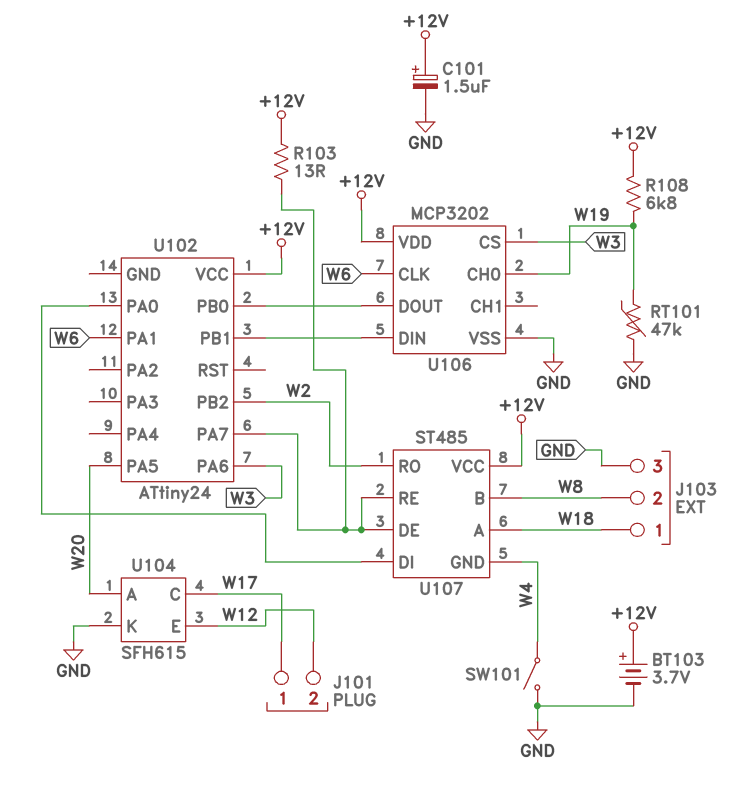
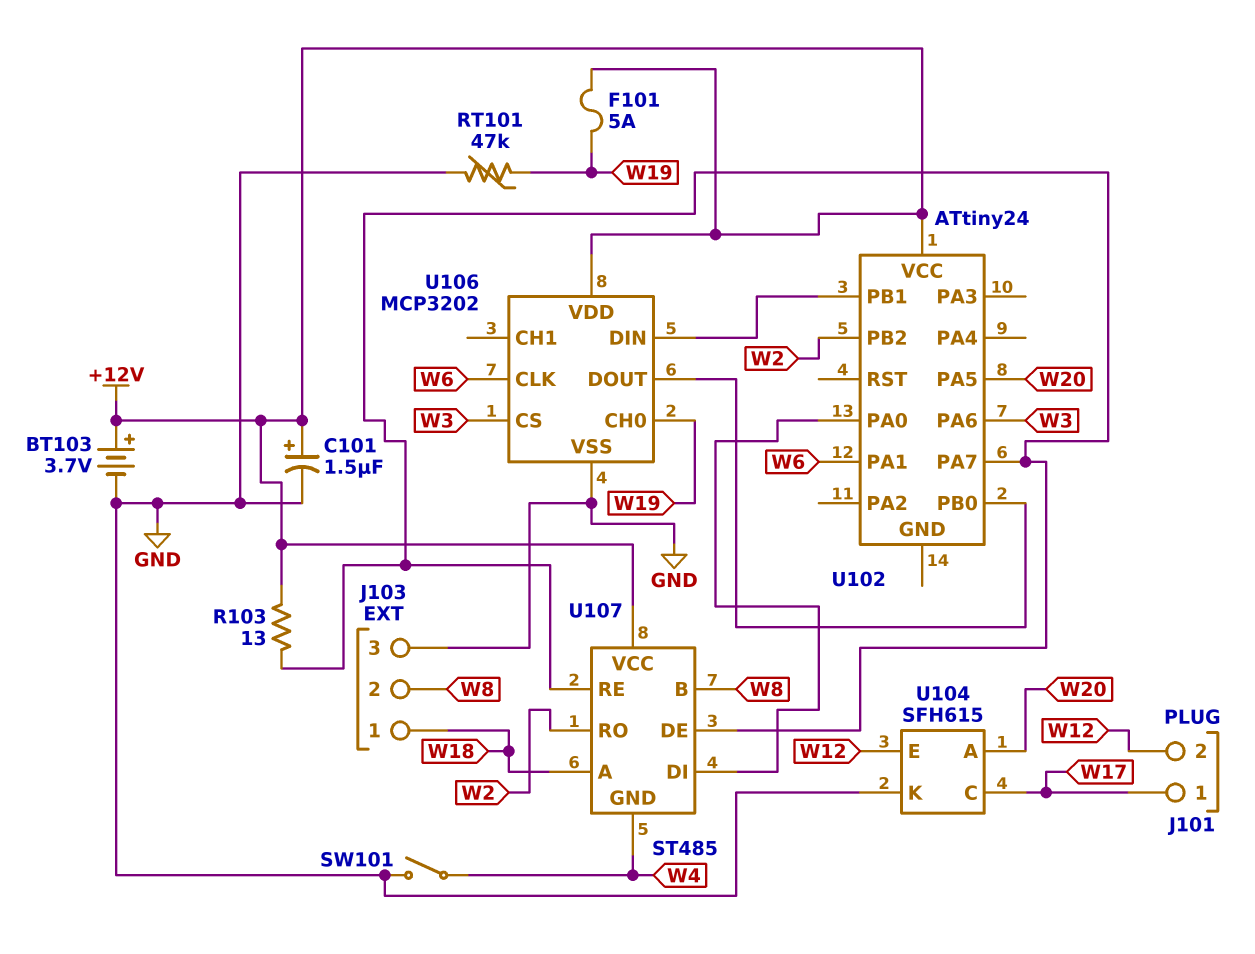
F101: none -> 5A (+12V, W19)
R108: 6.8k (+12V, W19) -> none

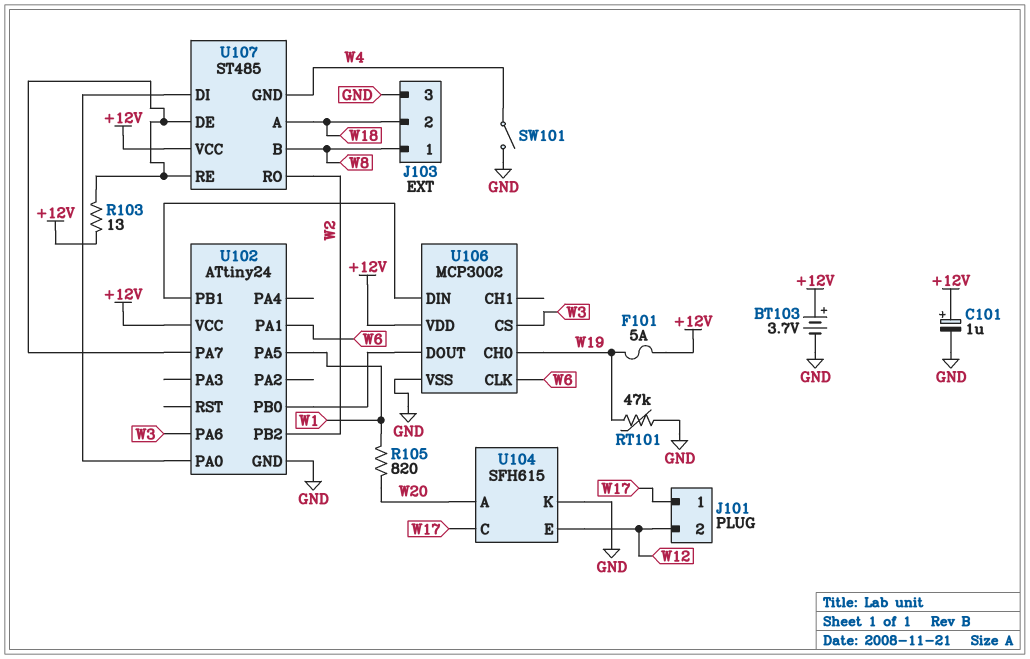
C101: 1.5uF (plus +12V, minus GND) -> 1uF (plus +12V, minus GND)
J103 pin 1: W18 -> W8
J103 pin 2: W8 -> W18
R105: none -> 820 (W1, W20)
U102 pin GND: none -> GND
U102 pin PA5: W20 -> W1
U106: MCP3202 -> MCP3002

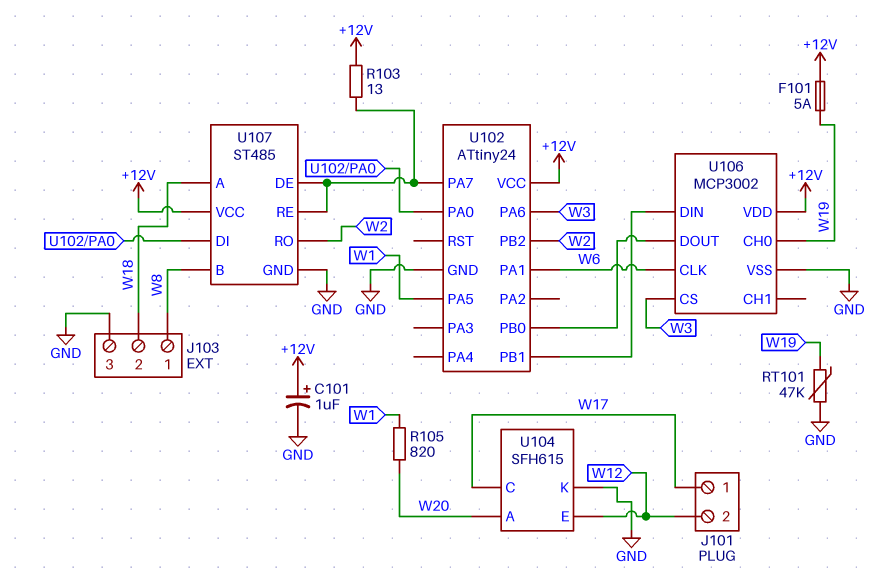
BT103: 3.7V (plus +12V, minus GND) -> none
SW101: switch (GND, W4) -> none
U107 pin GND: W4 -> GND

